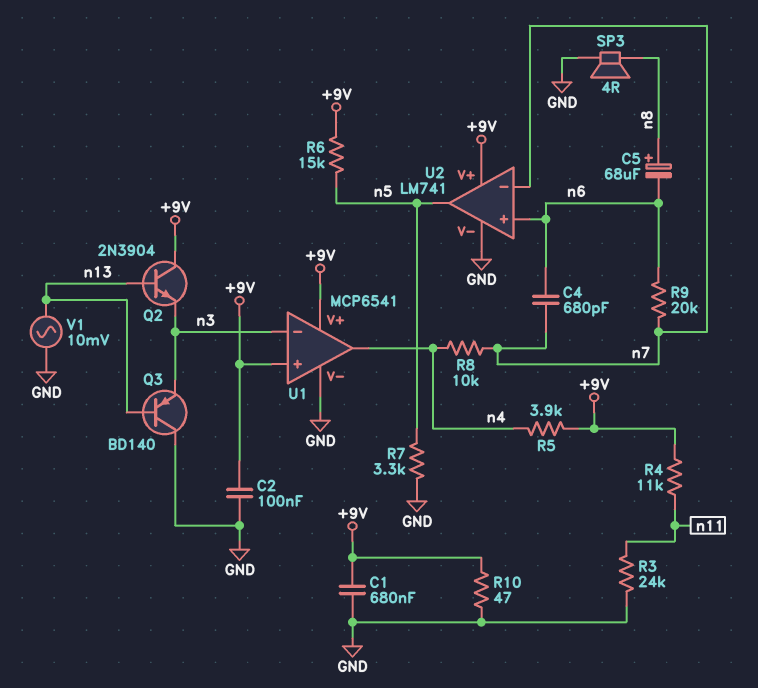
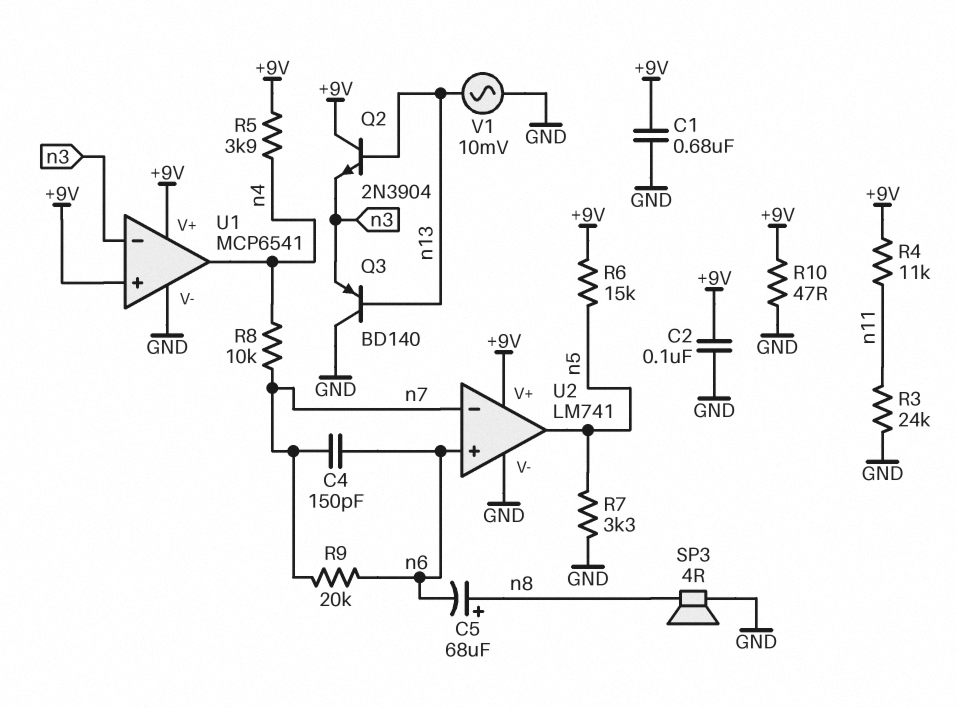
C4: 680pF (n6, n7) -> 150pF (n6, n7)

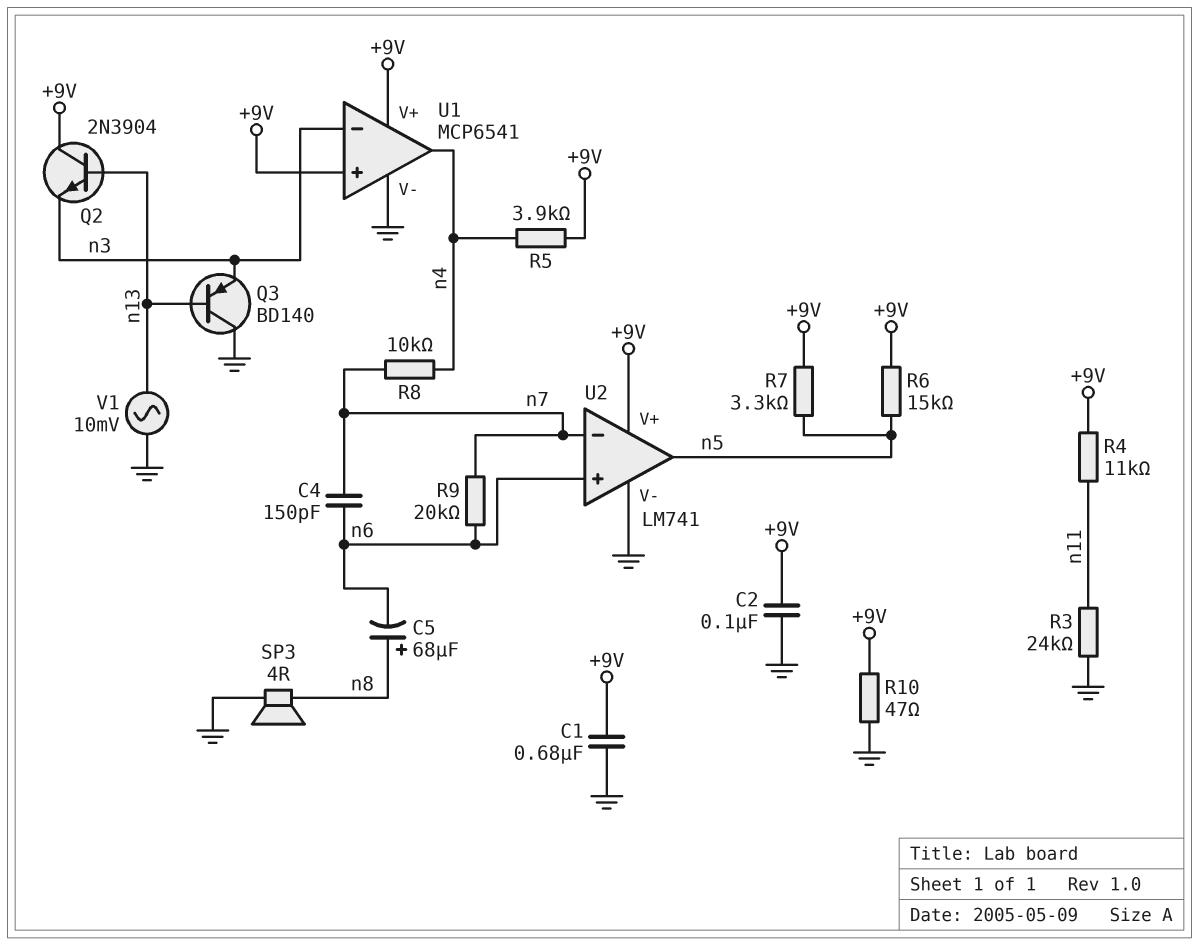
R7: 3.3k (GND, n5) -> 3.3k (+9V, n5)

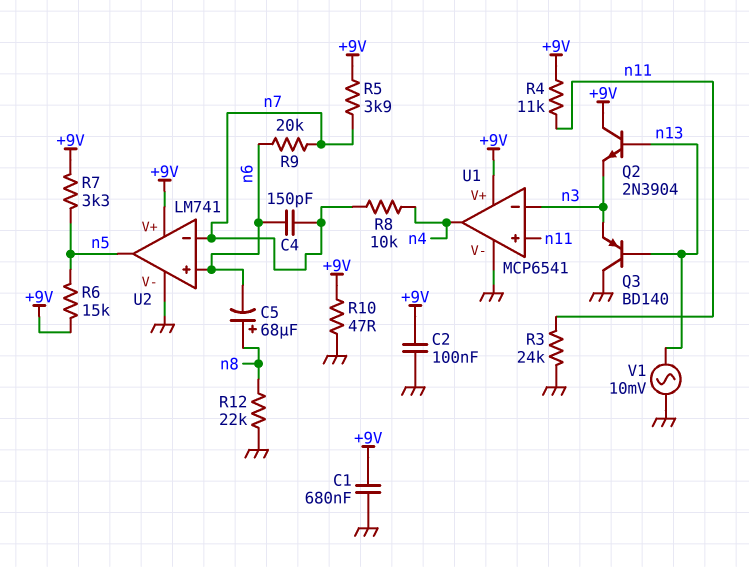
R5: 3.9k (+9V, n4) -> 3.9k (+9V, n7)
R12: none -> 22k (GND, n8)
SP3: speaker 4R (GND, n8) -> none
U1 pin in+: +9V -> n11

